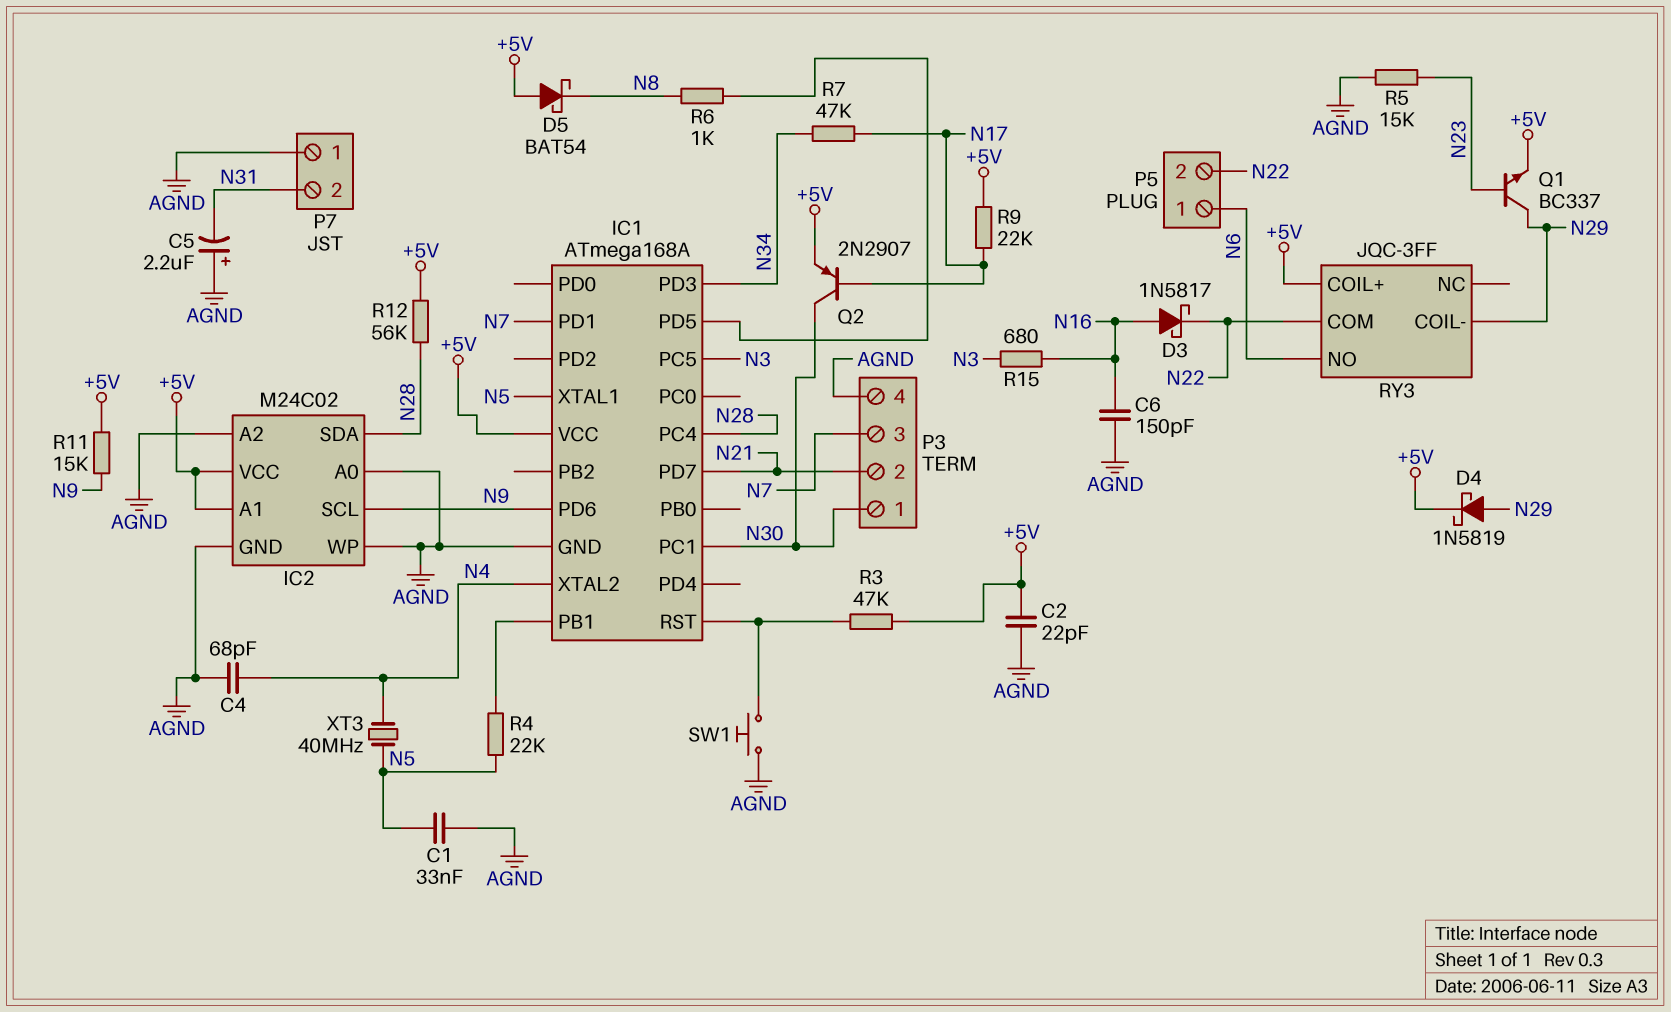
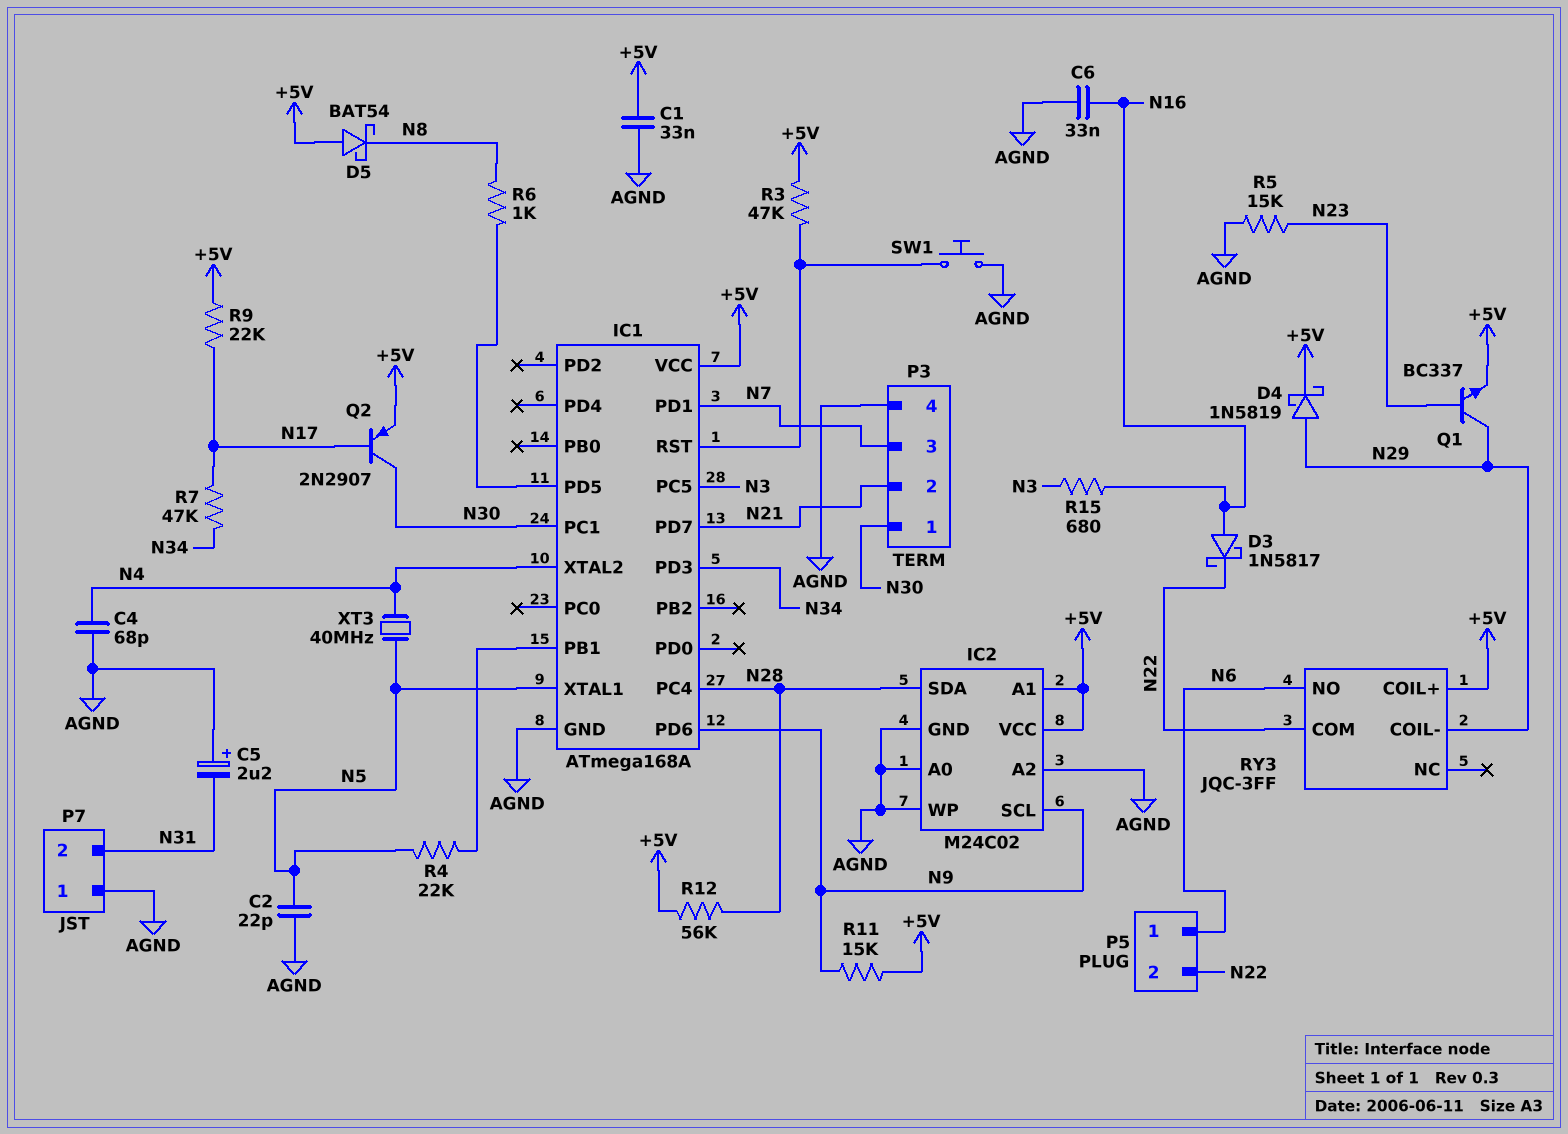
C1: 33nF (AGND, N5) -> 33nF (+5V, AGND)
C2: 22pF (+5V, AGND) -> 22pF (AGND, N5)
C6: 150pF (AGND, N16) -> 33nF (AGND, N16)

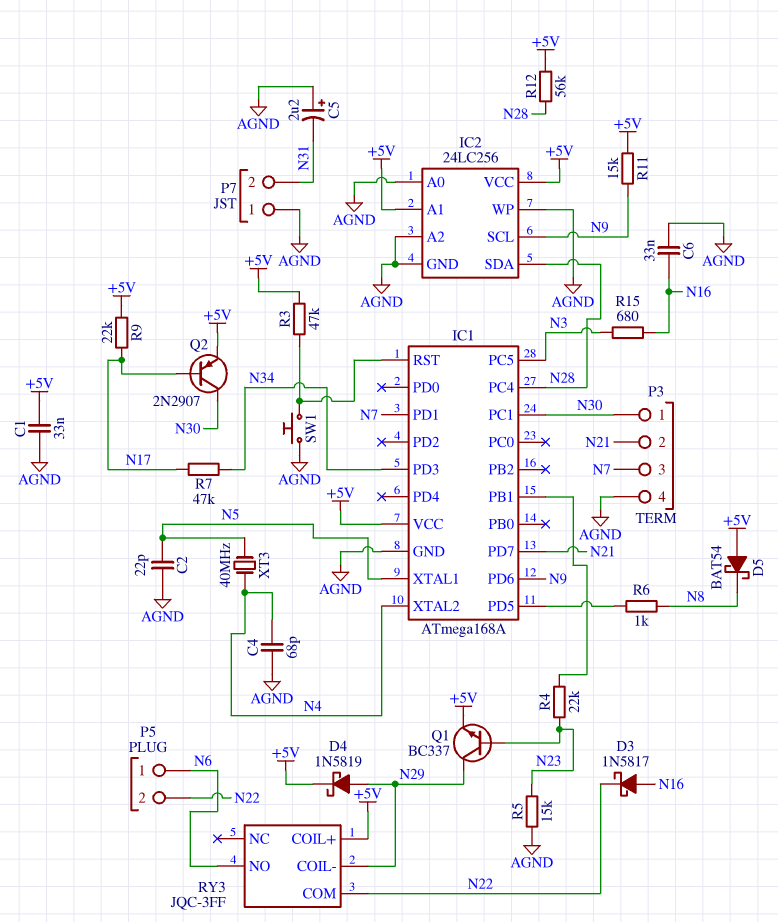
IC2: M24C02 -> 24LC256
R4: 22k (IC1/PB1, N5) -> 22k (IC1/PB1, N23)

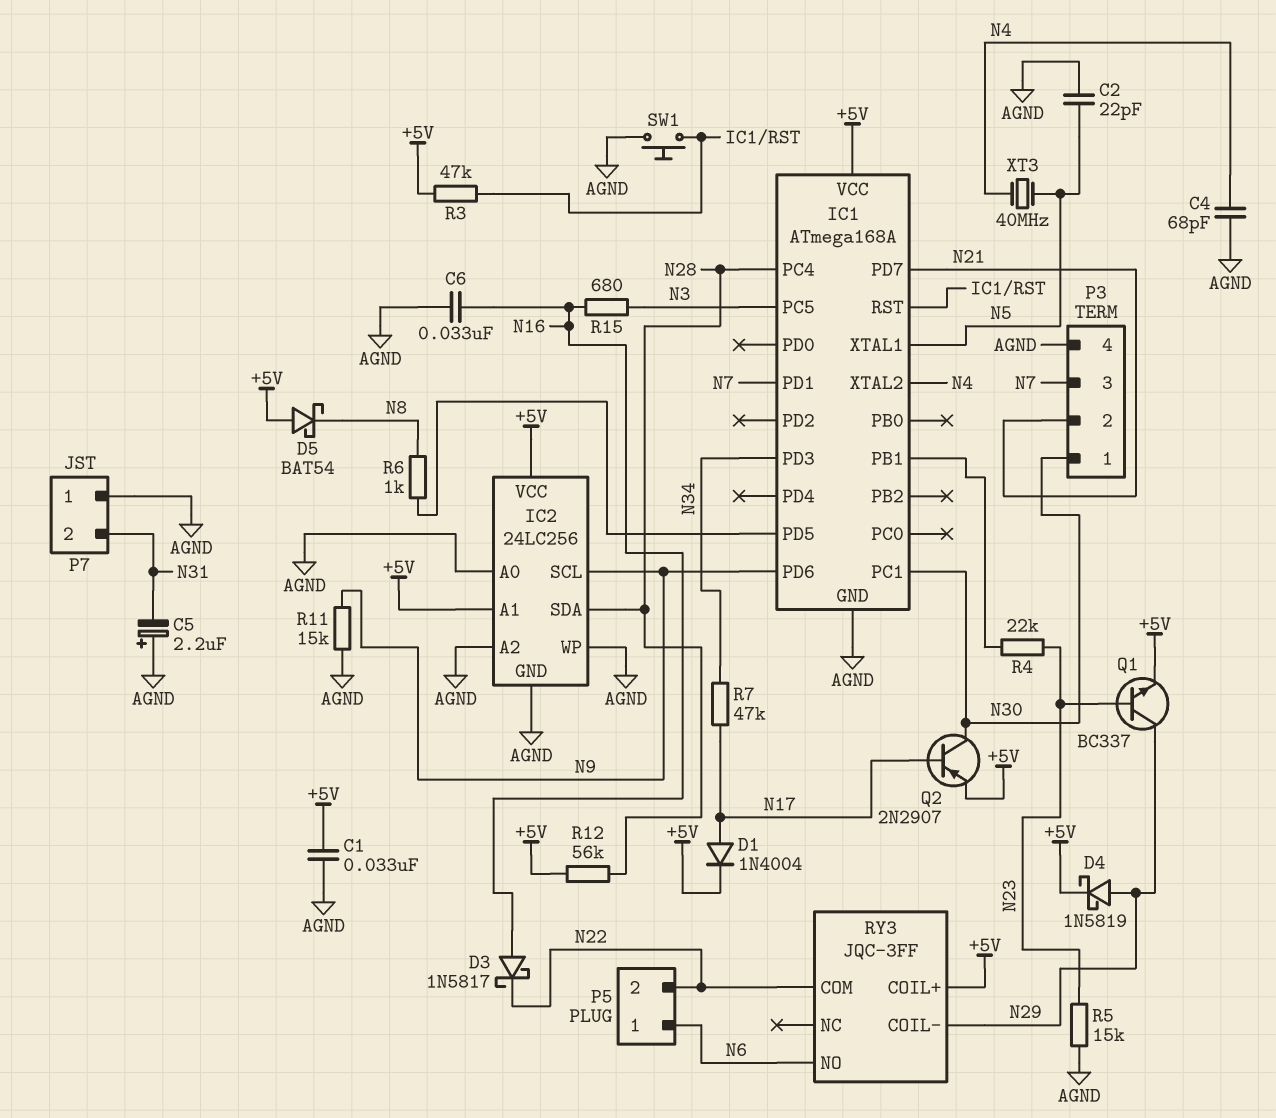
D1: none -> diode 1N4004 (A N17, K +5V)
R9: 22k (+5V, N17) -> none
R11: 15k (+5V, N9) -> 15k (AGND, N9)

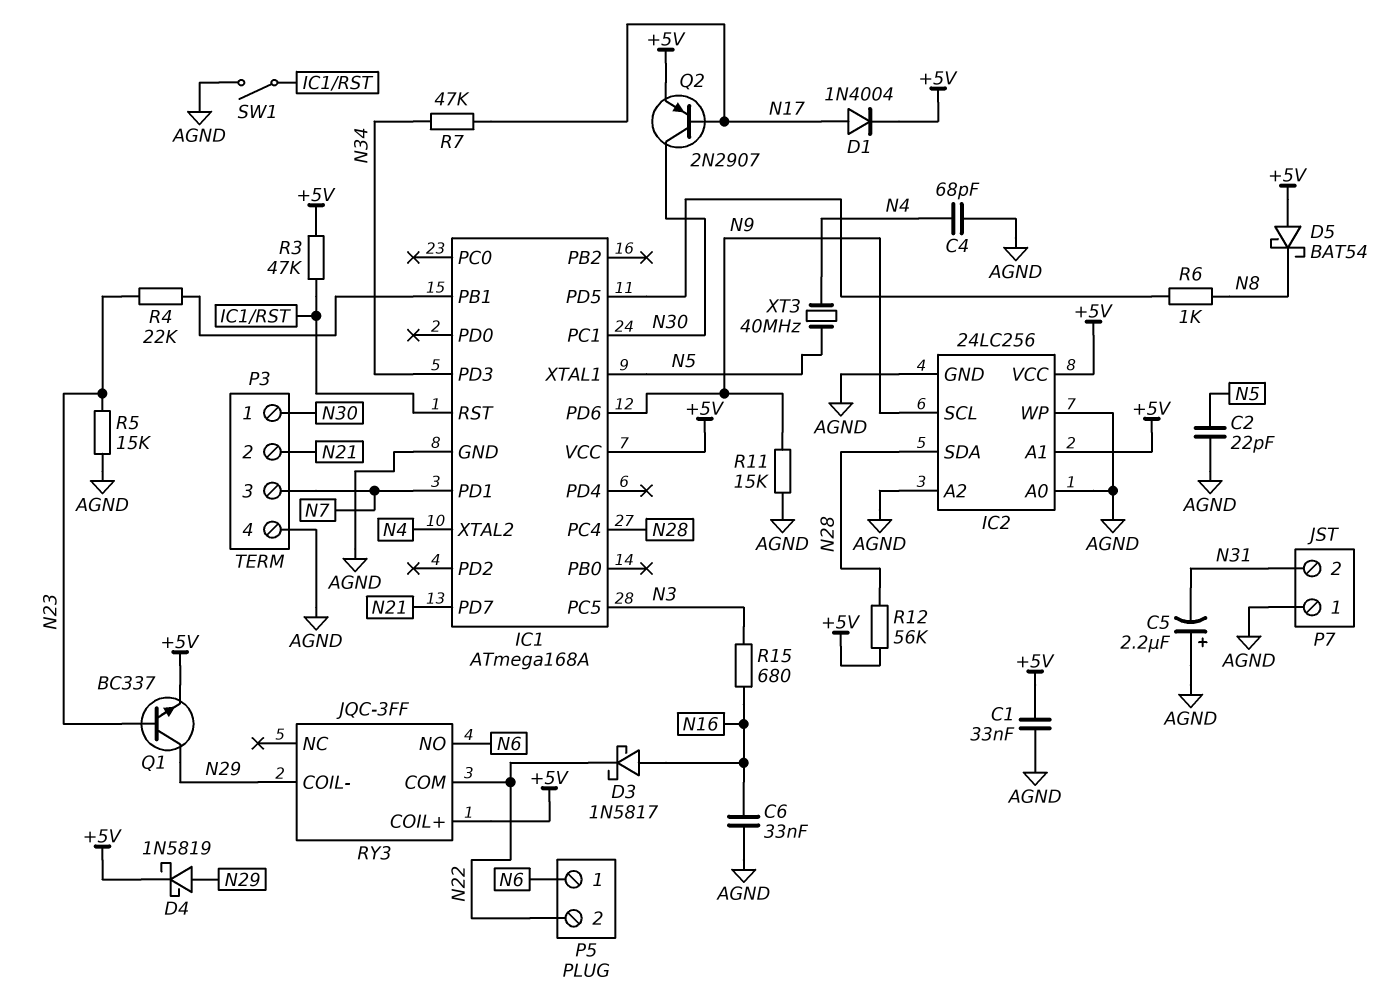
SW1: button (AGND, IC1/RST) -> switch (AGND, IC1/RST)

